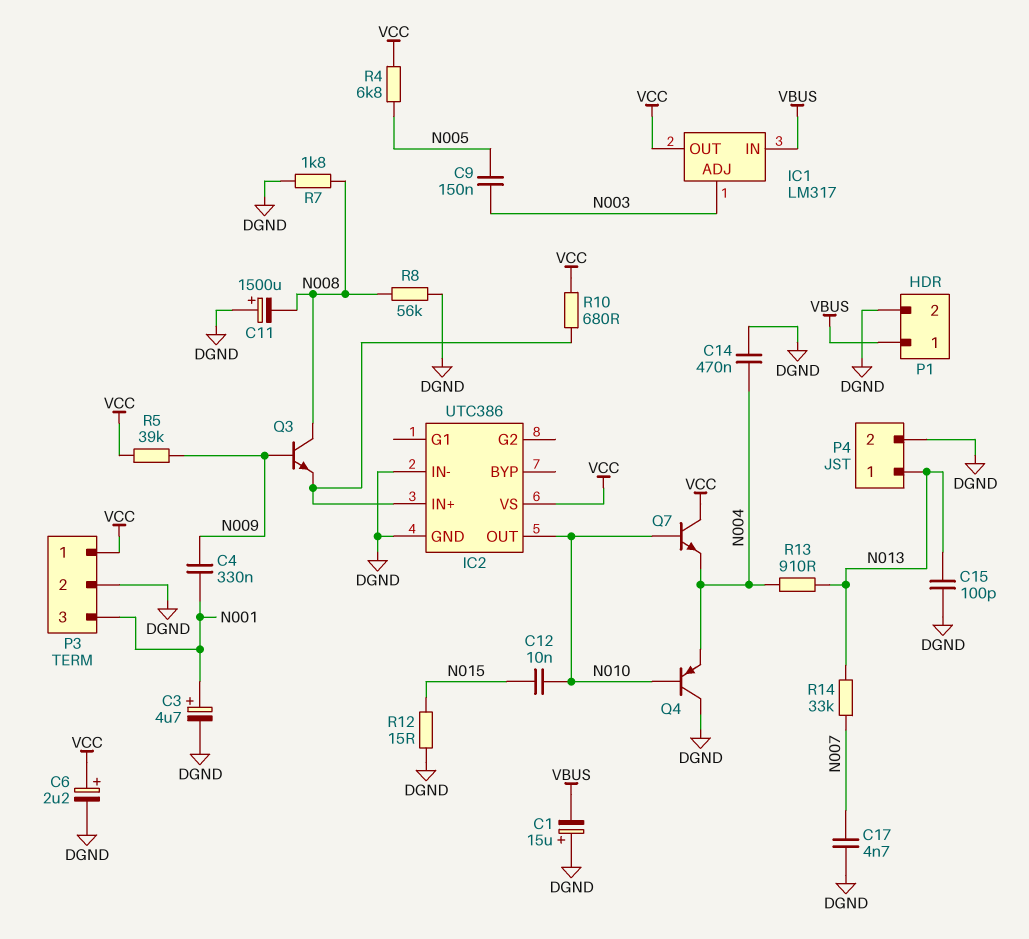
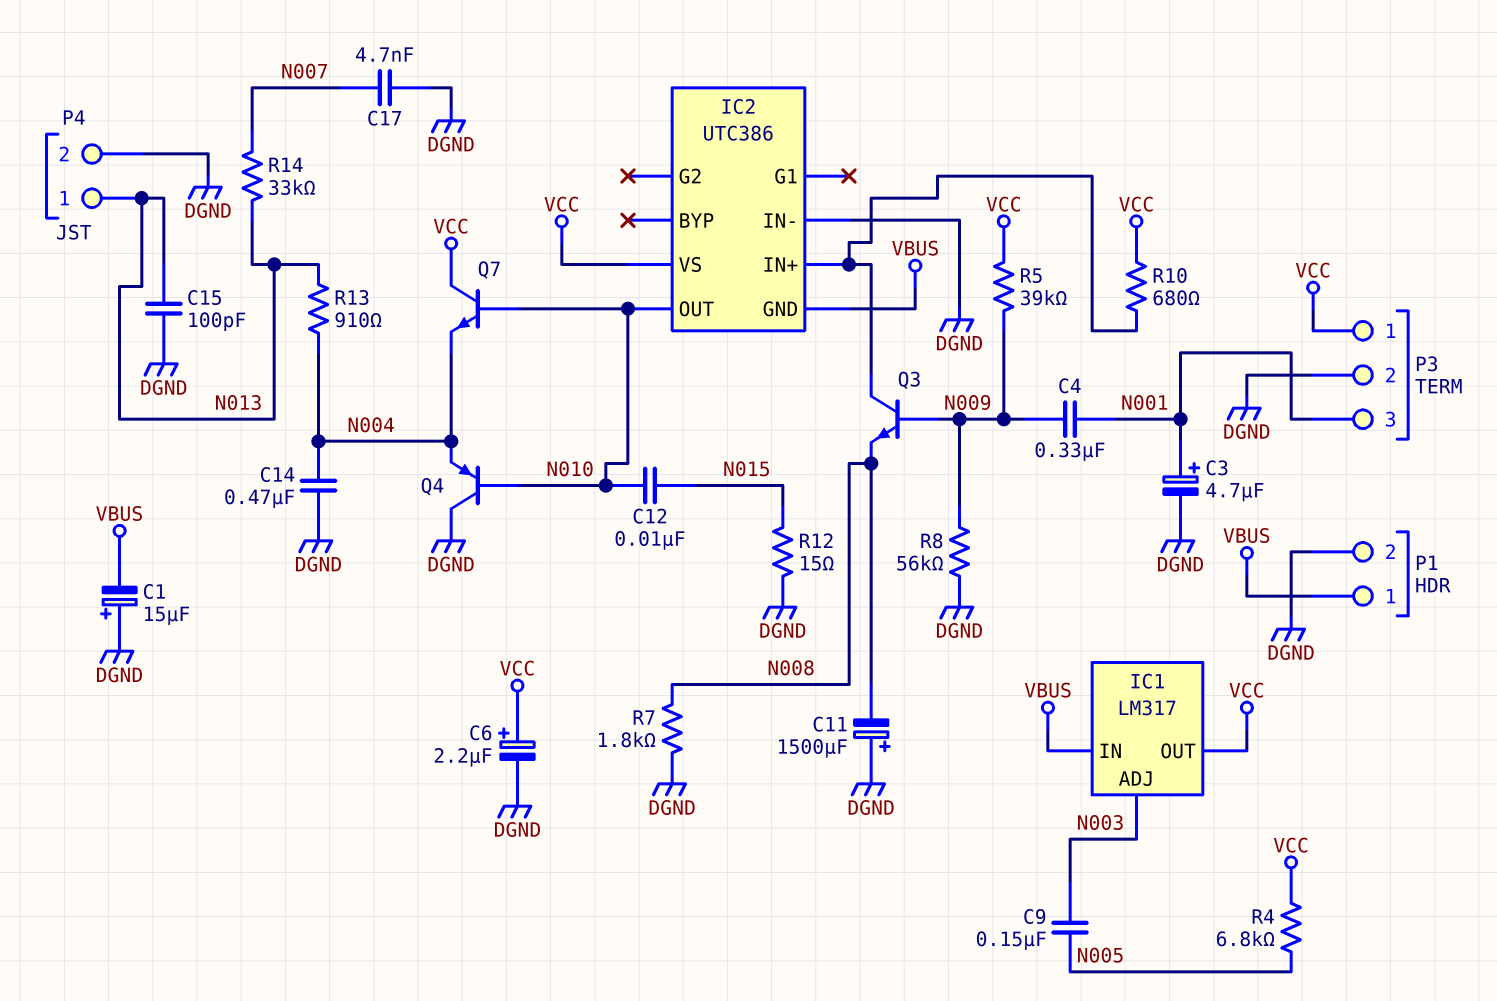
IC2 pin GND: DGND -> VBUS
Q3: NPN (B N009, C N008, E IC2/IN+) -> NPN (B N009, C IC2/IN+, E N008)
R8: 56k (DGND, N008) -> 56k (DGND, N009)

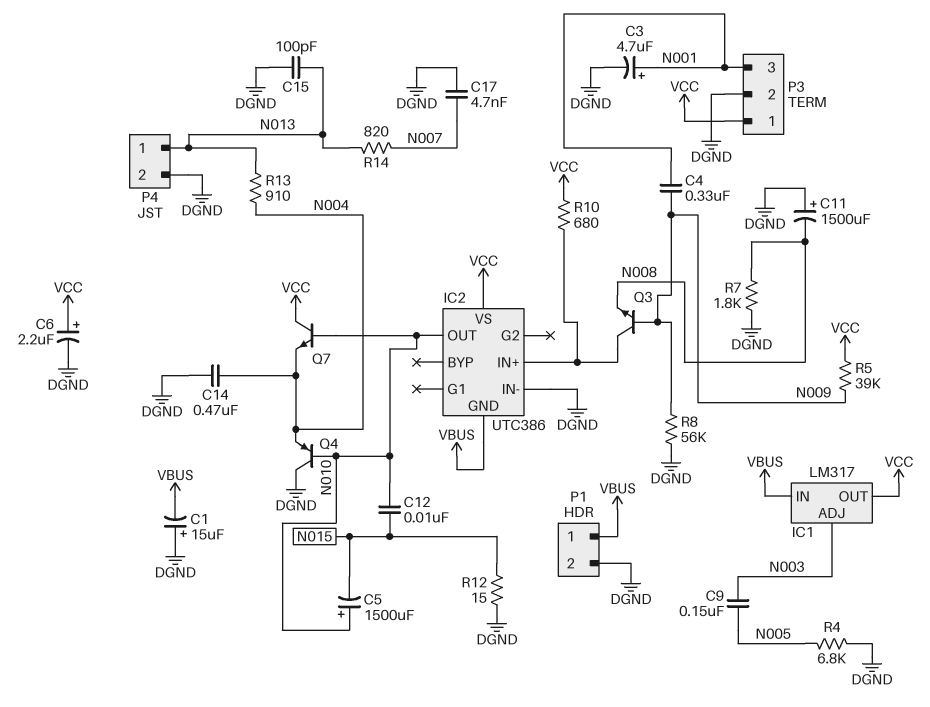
C5: none -> 1500uF (plus N010, minus N015)
R4: 6.8k (N005, VCC) -> 6.8k (DGND, N005)
R14: 33k (N007, N013) -> 820 (N007, N013)

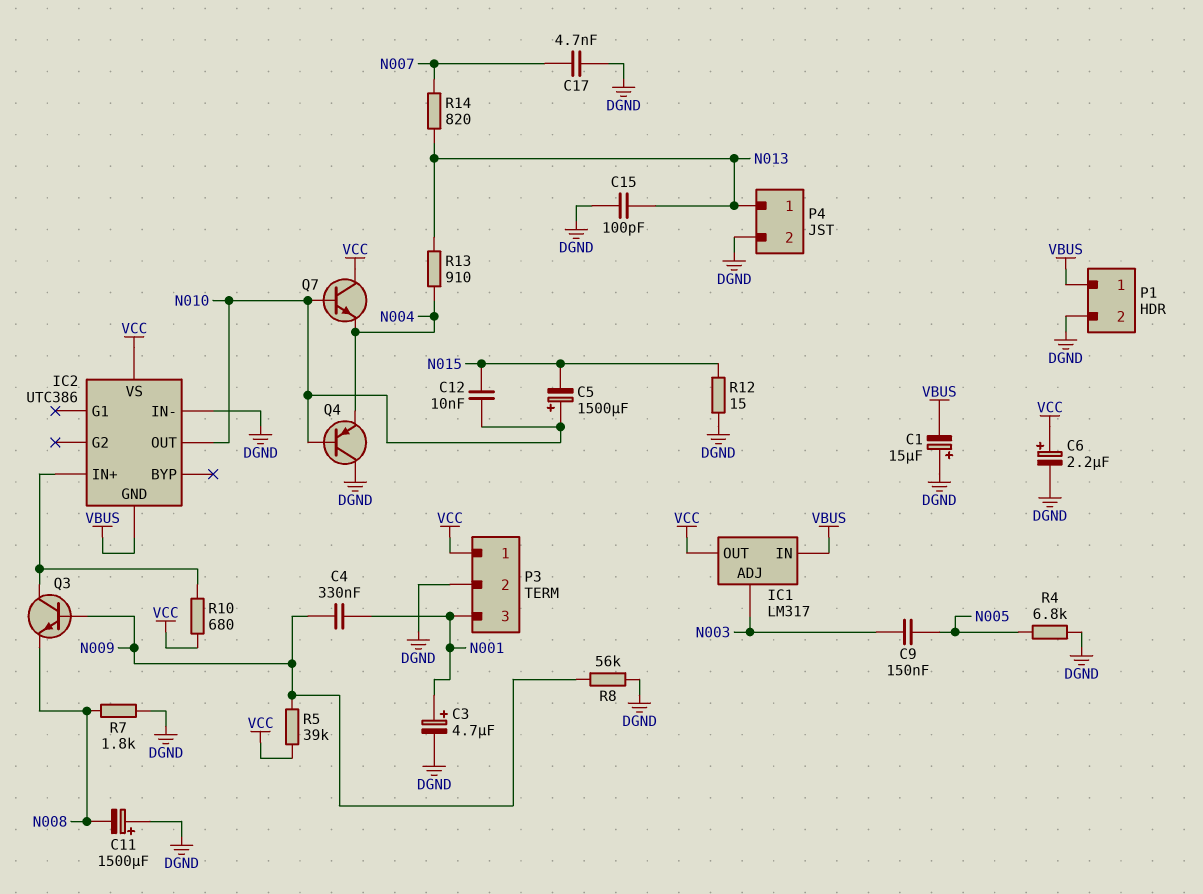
C14: 470nF (DGND, N004) -> none

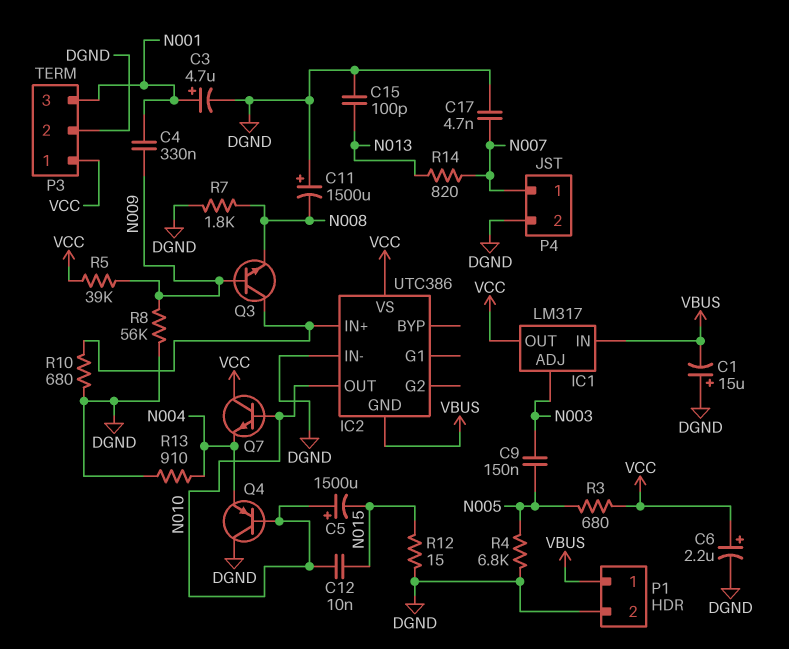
P4 pin 1: N013 -> N007
R3: none -> 680 (N005, VCC)
R10: 680 (IC2/IN+, VCC) -> 680 (DGND, IC2/IN+)
R13: 910 (N004, N013) -> 910 (DGND, N004)

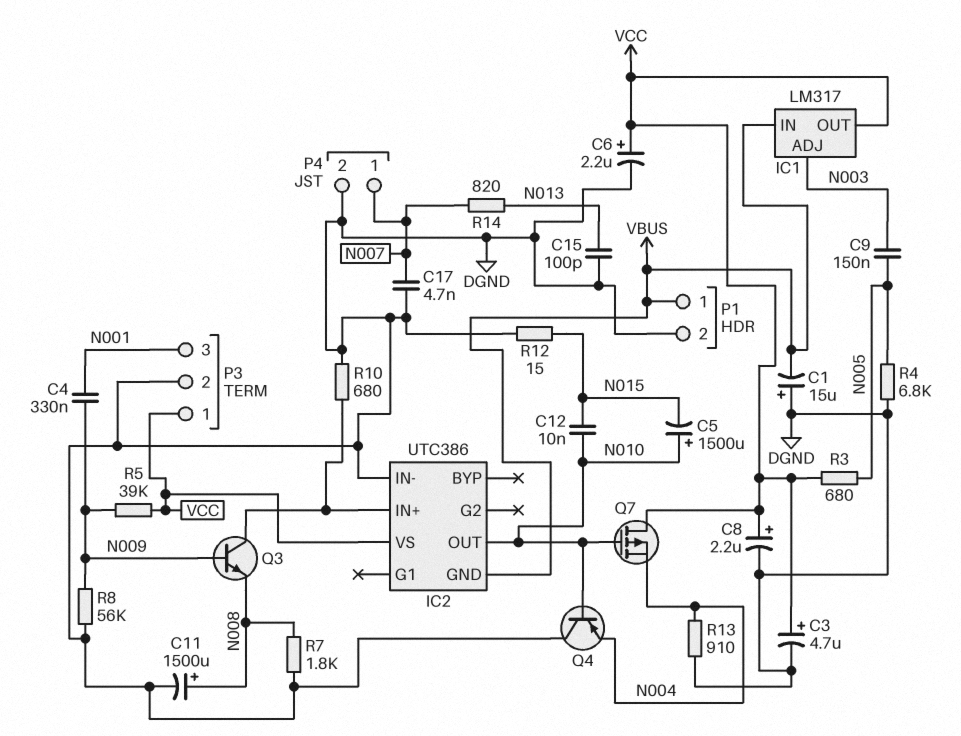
C3: 4.7uF (plus N001, minus DGND) -> 4.7uF (plus VCC, minus DGND)
C8: none -> 2.2uF (plus VCC, minus DGND)
C11: 1500uF (plus DGND, minus N008) -> 1500uF (plus N008, minus DGND)
Q7: NPN (B N010, C VCC, E N004) -> PMOS (G N010, D VCC, S N004)

